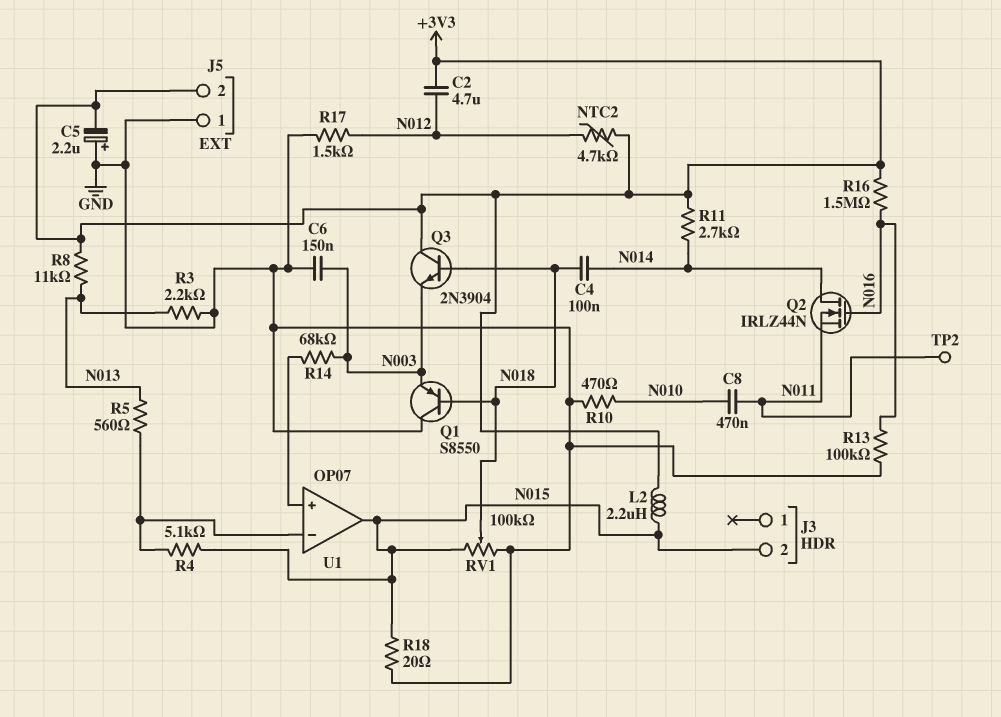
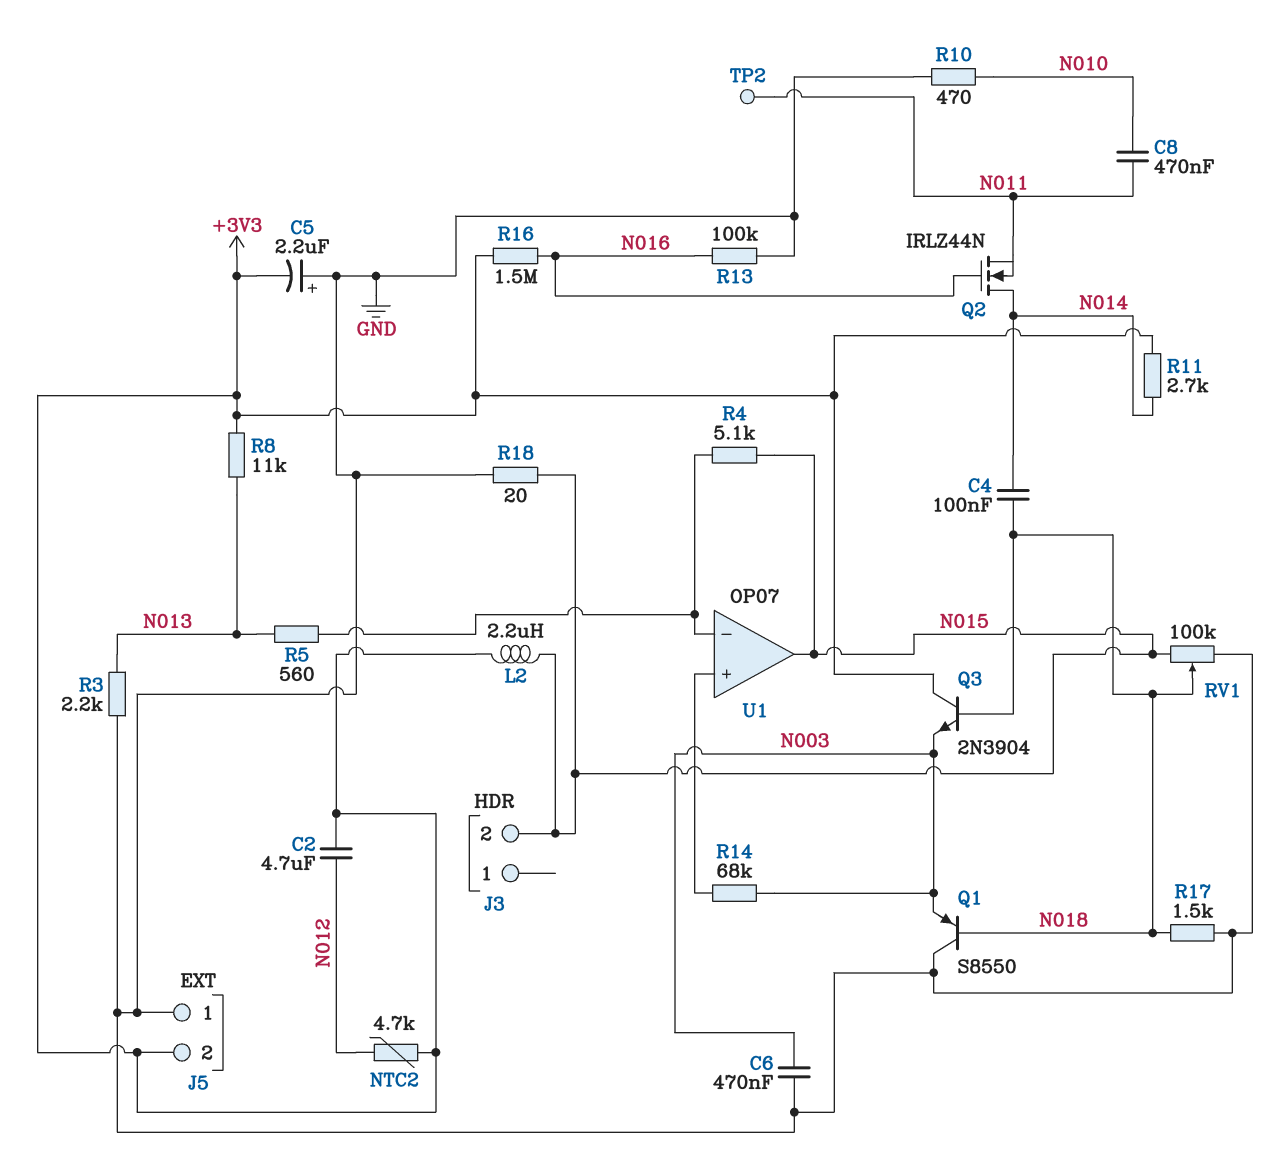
C6: 150nF (GND, N003) -> 470nF (GND, N003)
R17: 1.5k (GND, N012) -> 1.5k (GND, N018)

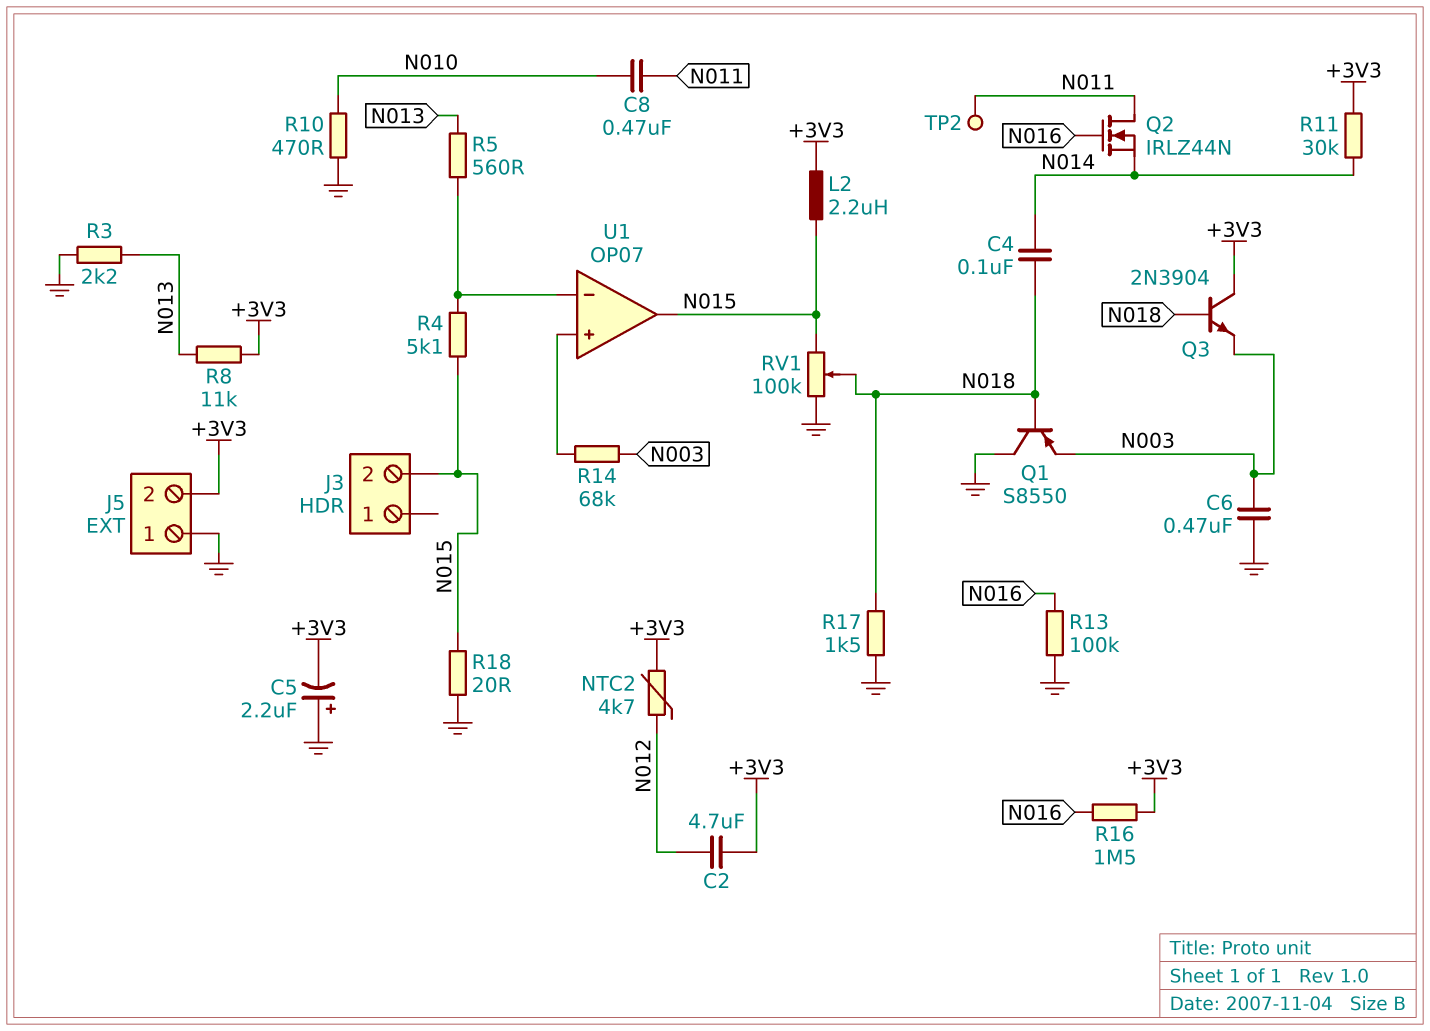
Q2: NMOS IRLZ44N (G N016, D N014, S N011) -> NMOS IRLZ44N (G N016, D N011, S N014)
R11: 2.7k (+3V3, N014) -> 30k (+3V3, N014)

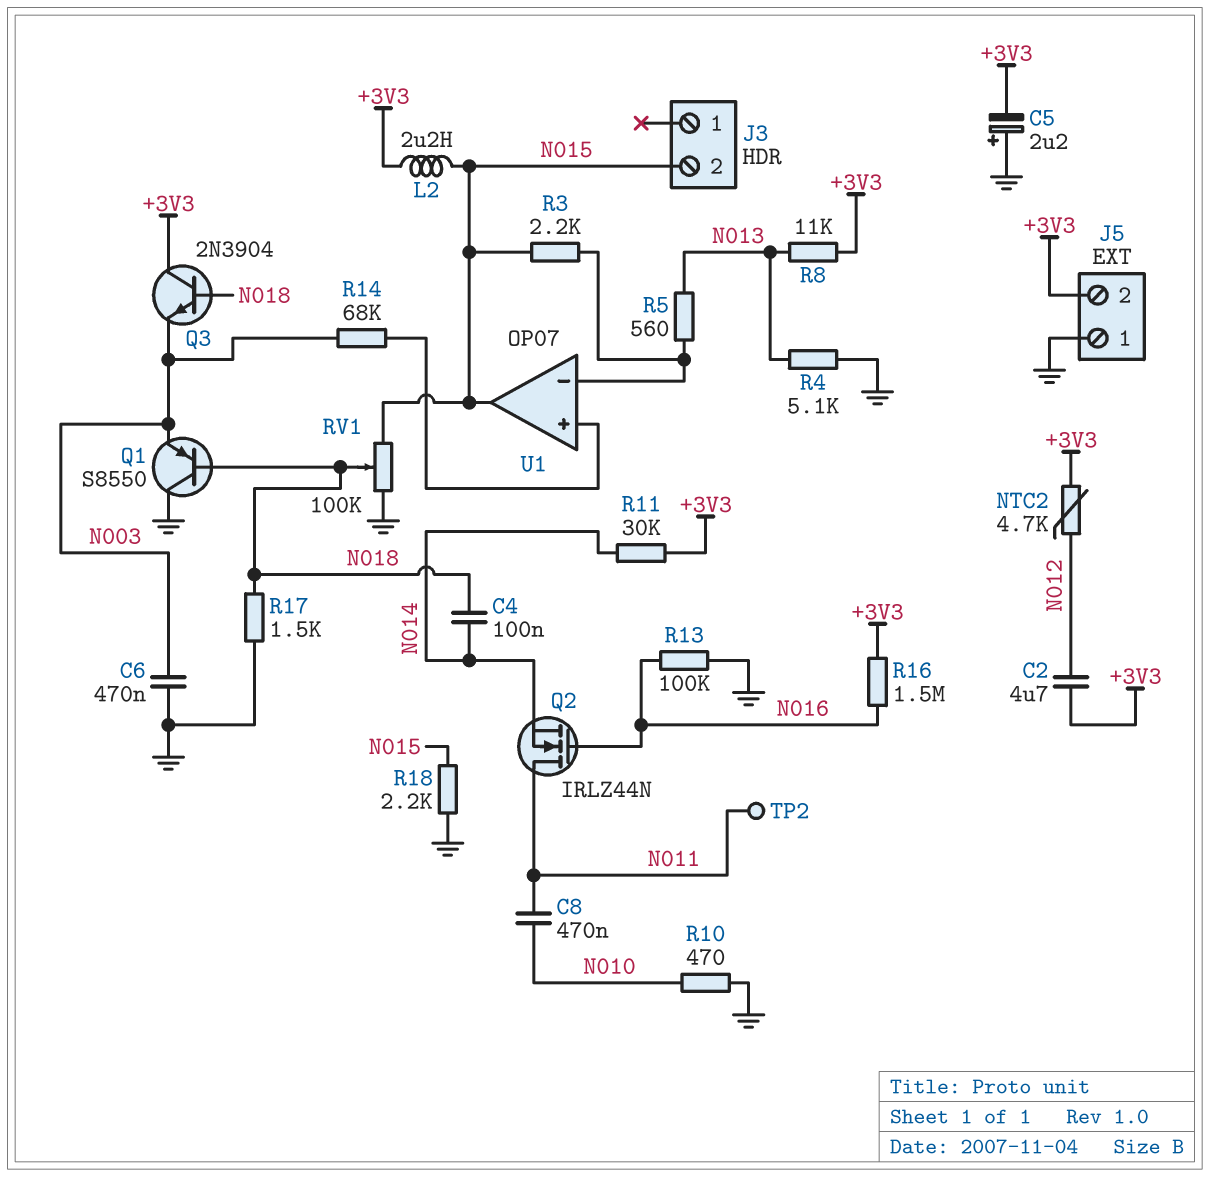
R3: 2.2k (GND, N013) -> 2.2k (N015, U1/in-)
R4: 5.1k (N015, U1/in-) -> 5.1k (GND, N013)
R18: 20 (GND, N015) -> 2.2k (GND, N015)

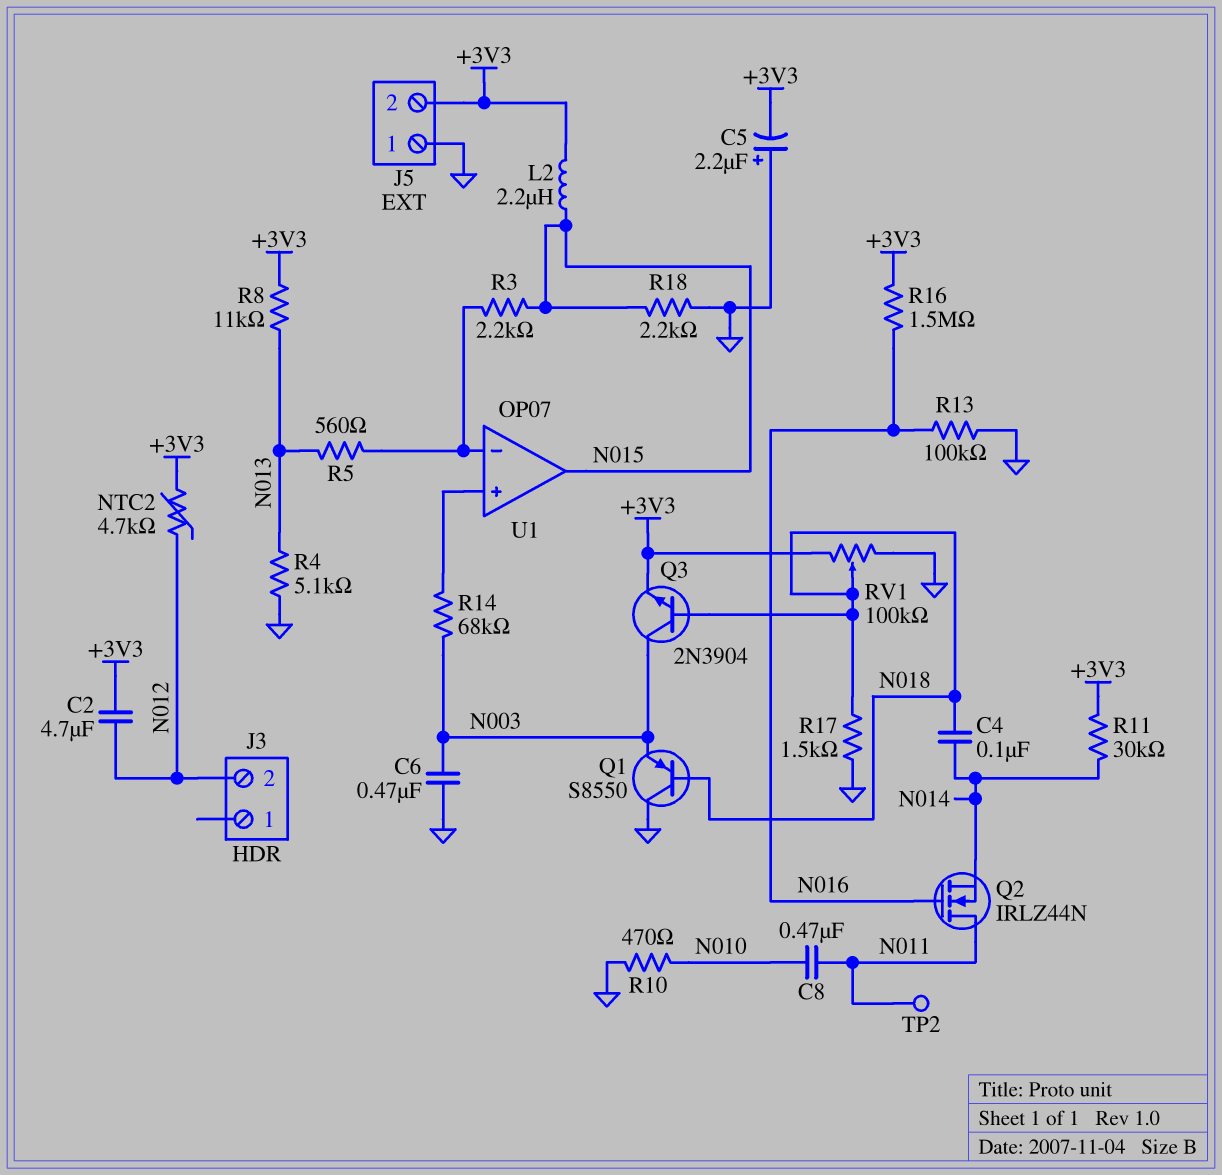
J3 pin 2: N015 -> N012
Q3: NPN 2N3904 (B N018, C +3V3, E N003) -> NPN 2N3904 (B N018, C N003, E +3V3)
RV1: 100k (GND, N015, wiper N018) -> 100k (+3V3, GND, wiper N018)

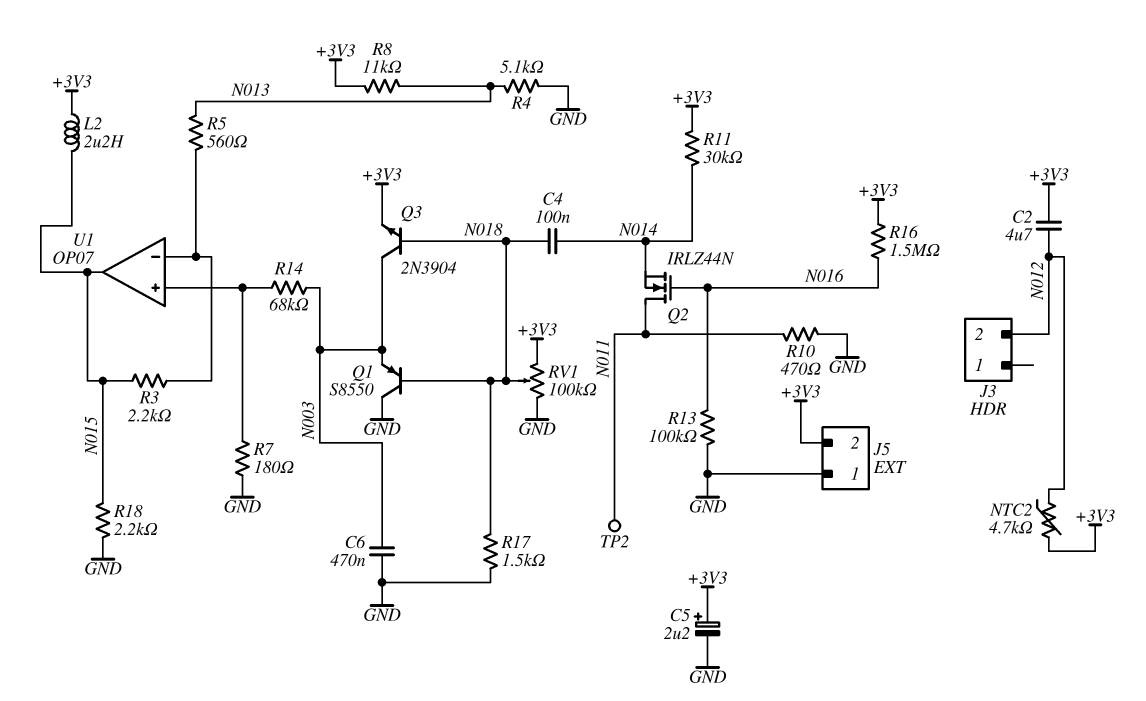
C5: 2.2uF (plus GND, minus +3V3) -> 2.2uF (plus +3V3, minus GND)
C8: 470nF (N010, N011) -> none
R7: none -> 180 (GND, U1/in+)
R10: 470 (GND, N010) -> 470 (GND, N011)

